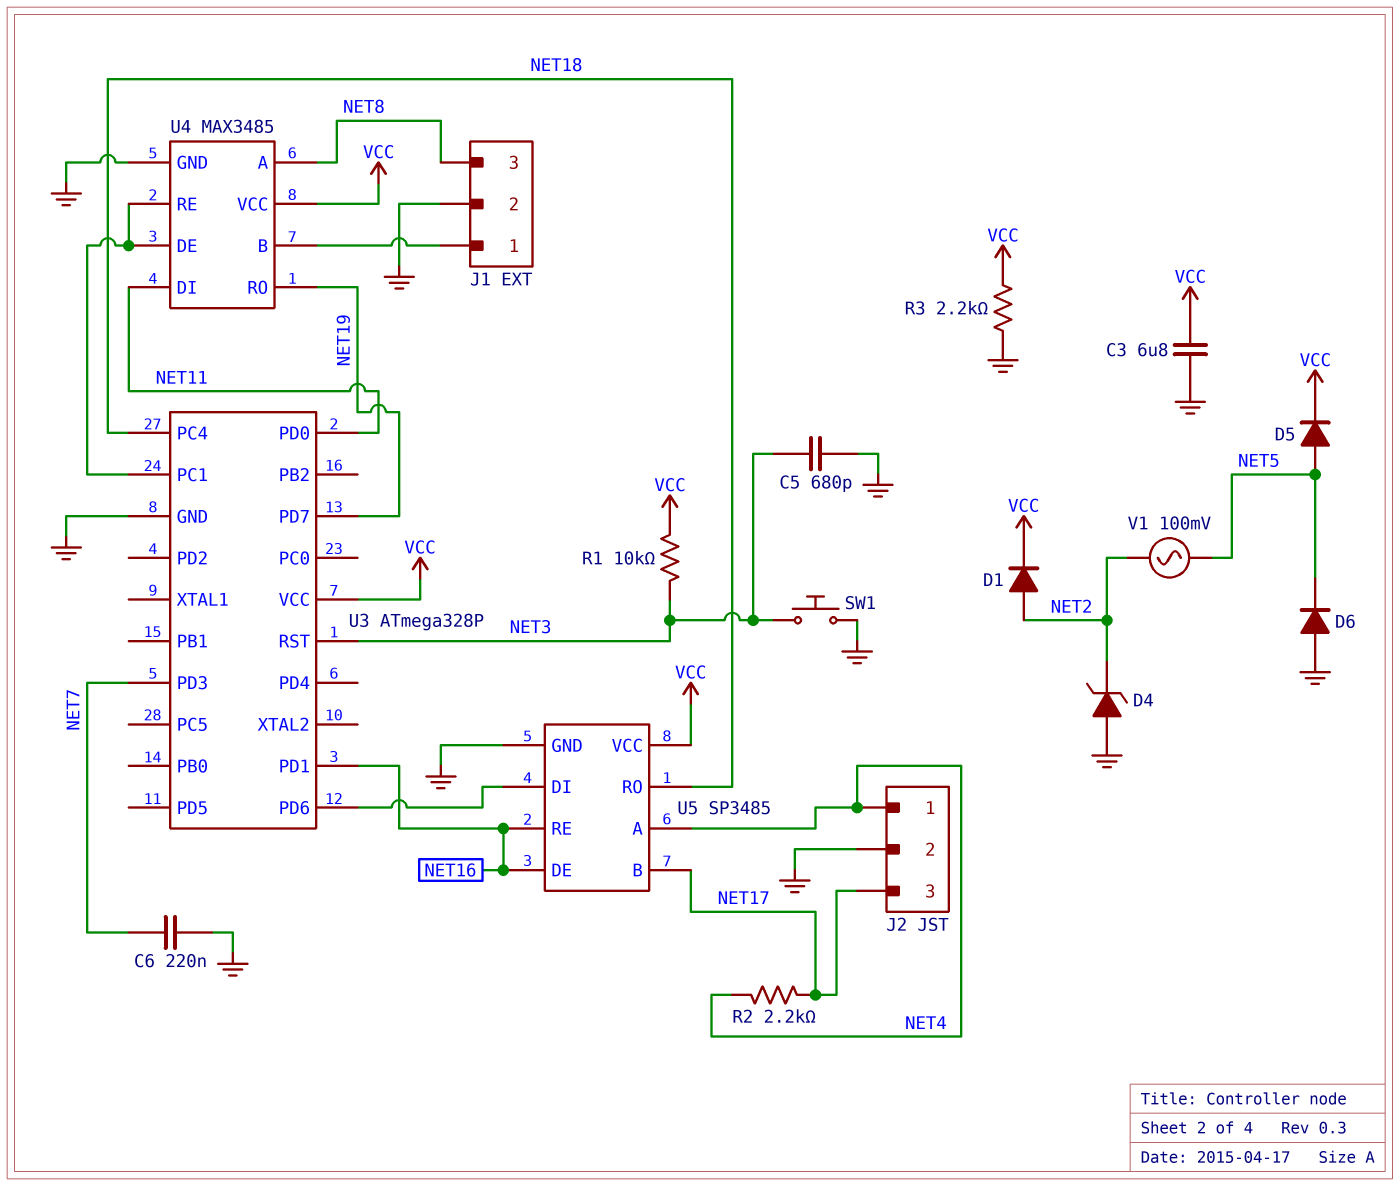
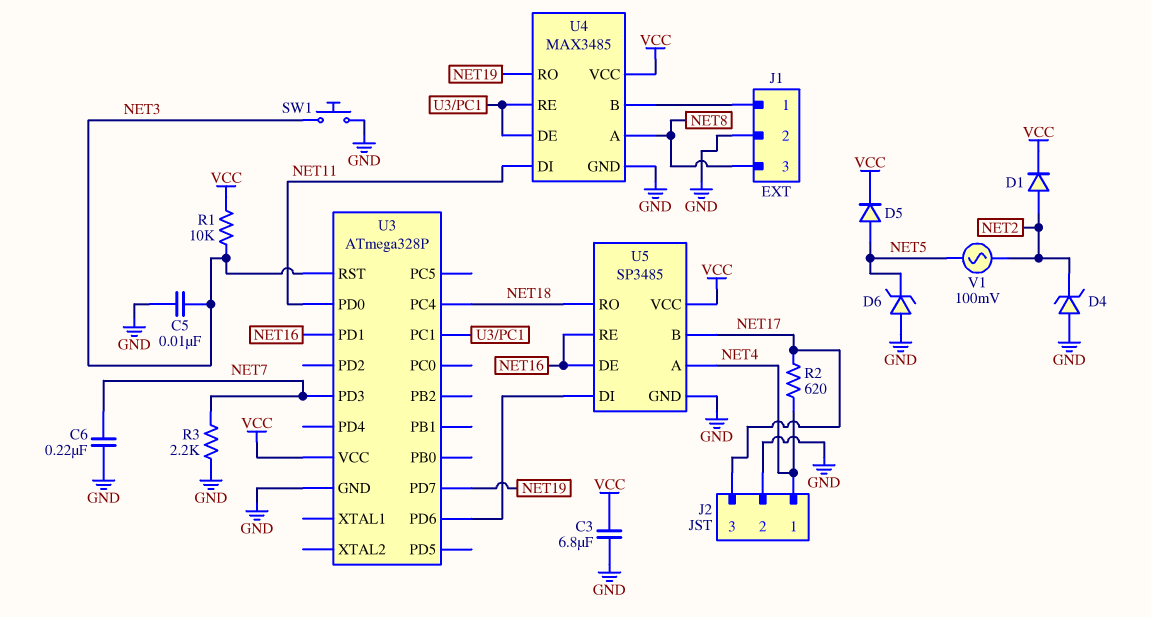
C5: 680pF (GND, NET3) -> 10nF (GND, NET3)
D6: diode (A GND, K NET5) -> zener (A GND, K NET5)
R2: 2.2k (NET4, NET17) -> 620 (NET4, NET17)
R3: 2.2k (GND, VCC) -> 2.2k (GND, NET7)

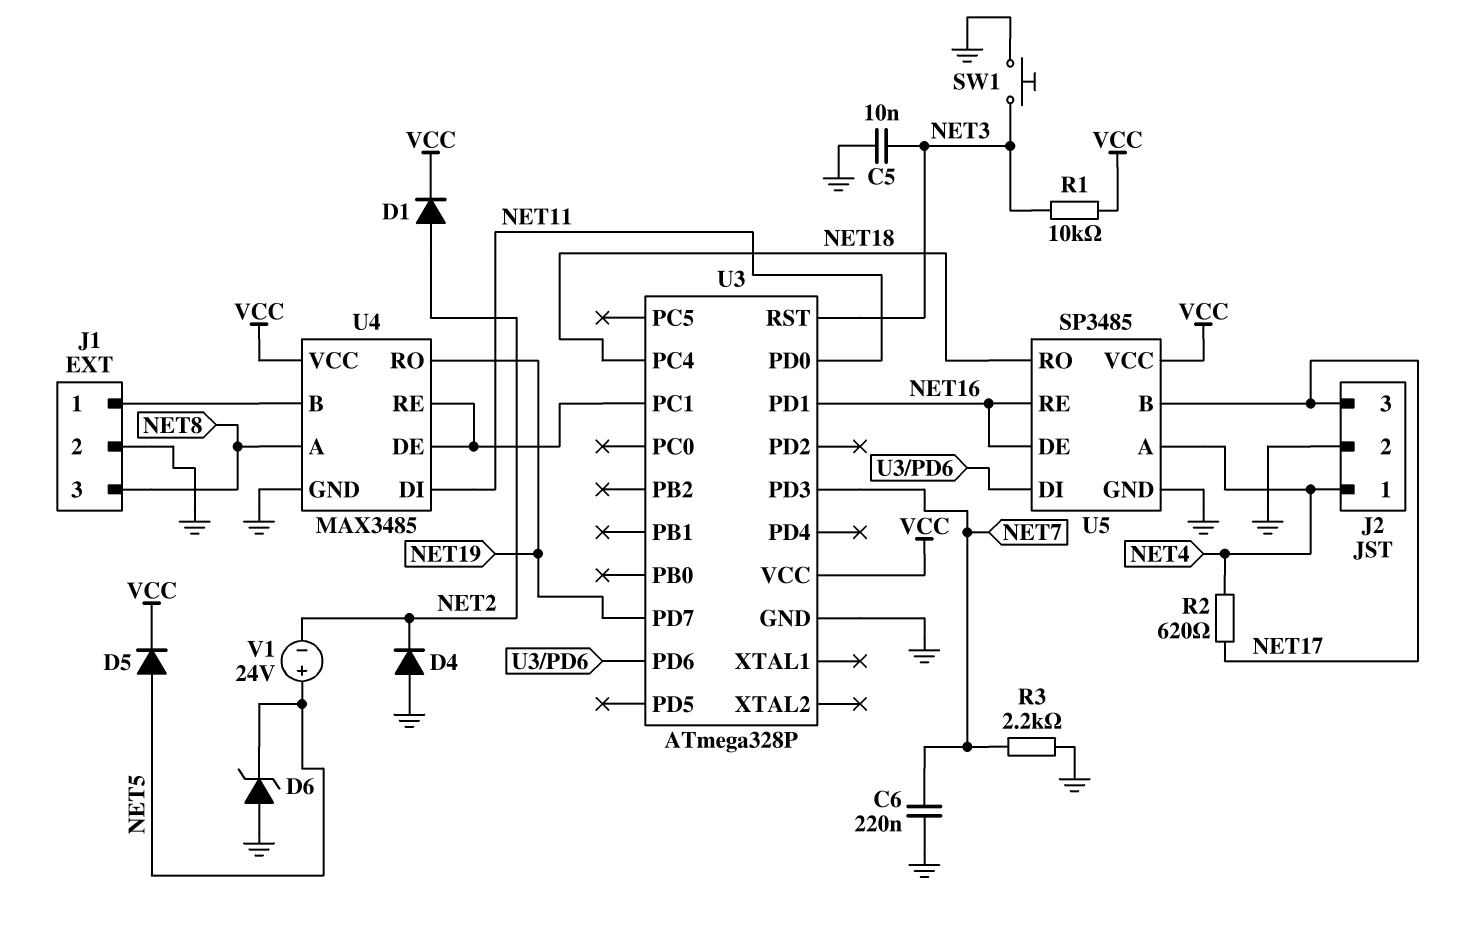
C3: 6.8uF (GND, VCC) -> none
D4: zener (A GND, K NET2) -> diode (A GND, K NET2)
V1: AC 100mV (NET2, NET5) -> 24V (plus NET5, minus NET2)

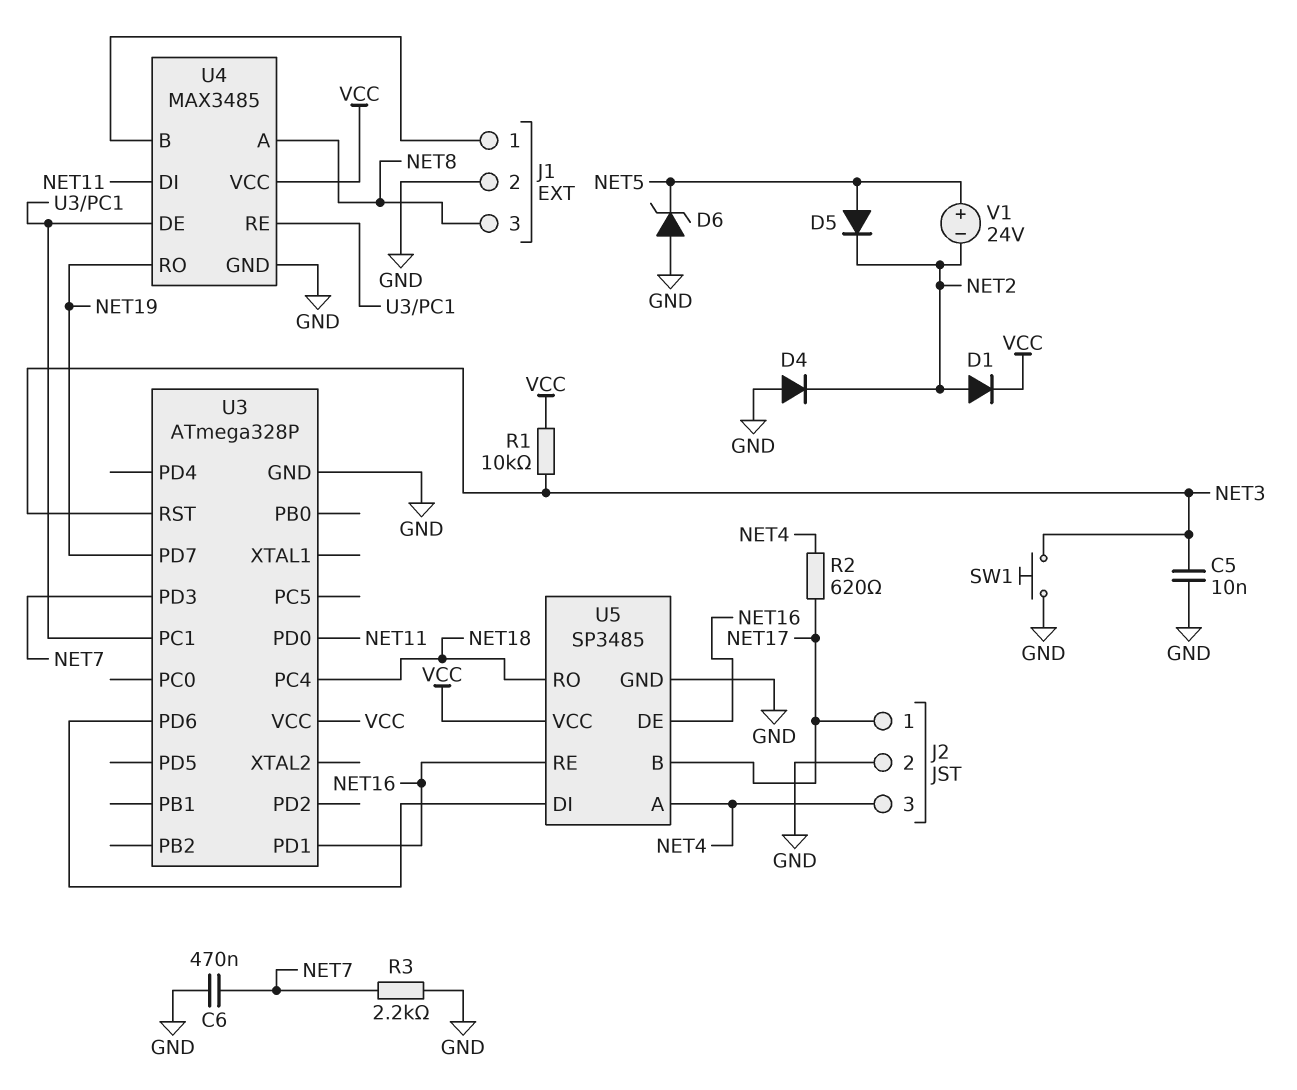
C6: 220nF (GND, NET7) -> 470nF (GND, NET7)
D5: diode (A NET5, K VCC) -> diode (A NET5, K NET2)
J2 pin 1: NET4 -> NET17
J2 pin 3: NET17 -> NET4

